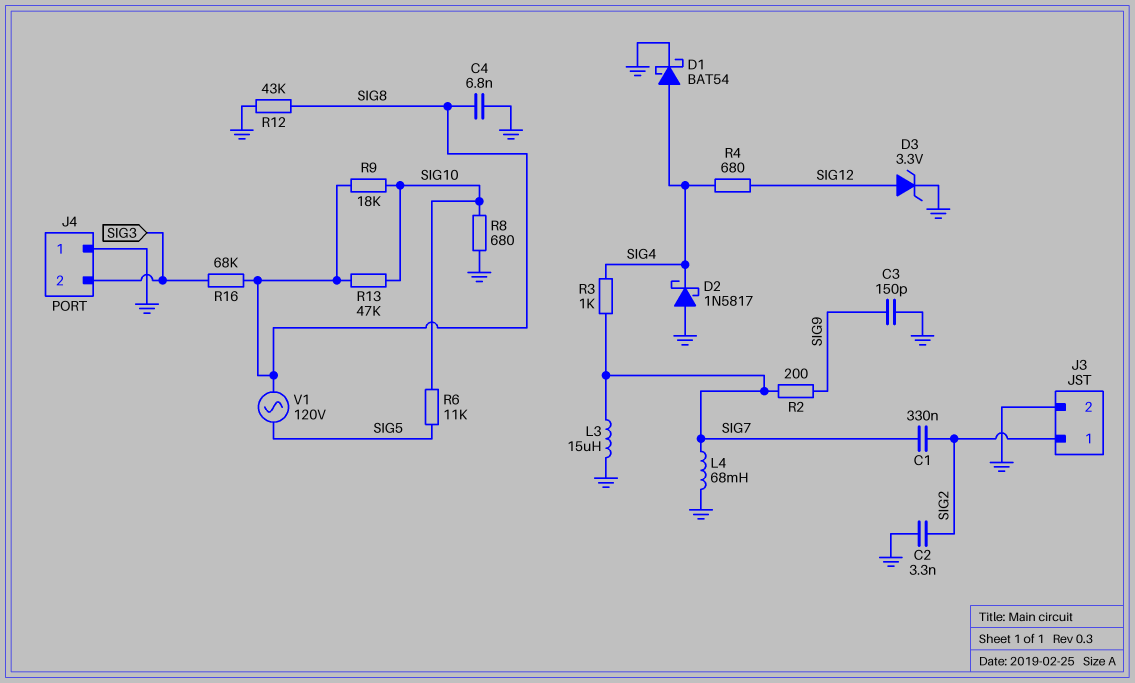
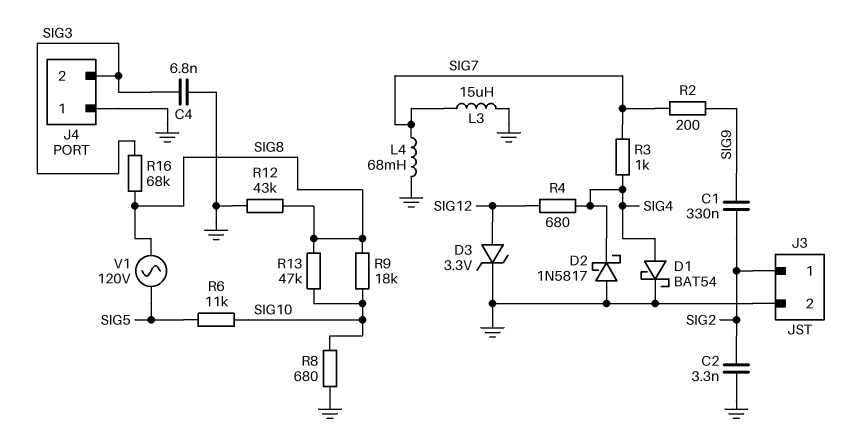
C1: 330nF (SIG2, SIG7) -> 330nF (SIG2, SIG9)
C3: 150pF (GND, SIG9) -> none
C4: 6.8nF (GND, SIG8) -> 6.8nF (GND, SIG3)

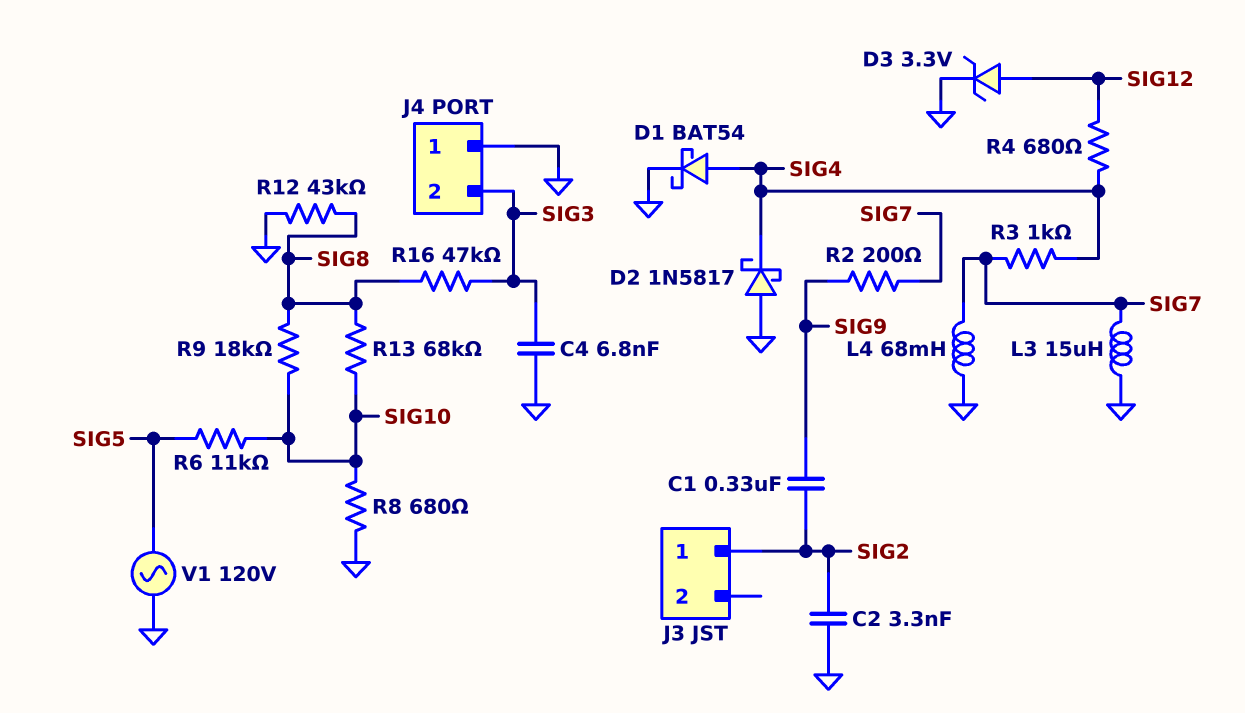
J3 pin 2: GND -> none
R13: 47k (SIG8, SIG10) -> 68k (SIG8, SIG10)
R16: 68k (SIG3, SIG8) -> 47k (SIG3, SIG8)
V1: AC 120V (SIG5, SIG8) -> AC 120V (GND, SIG5)

